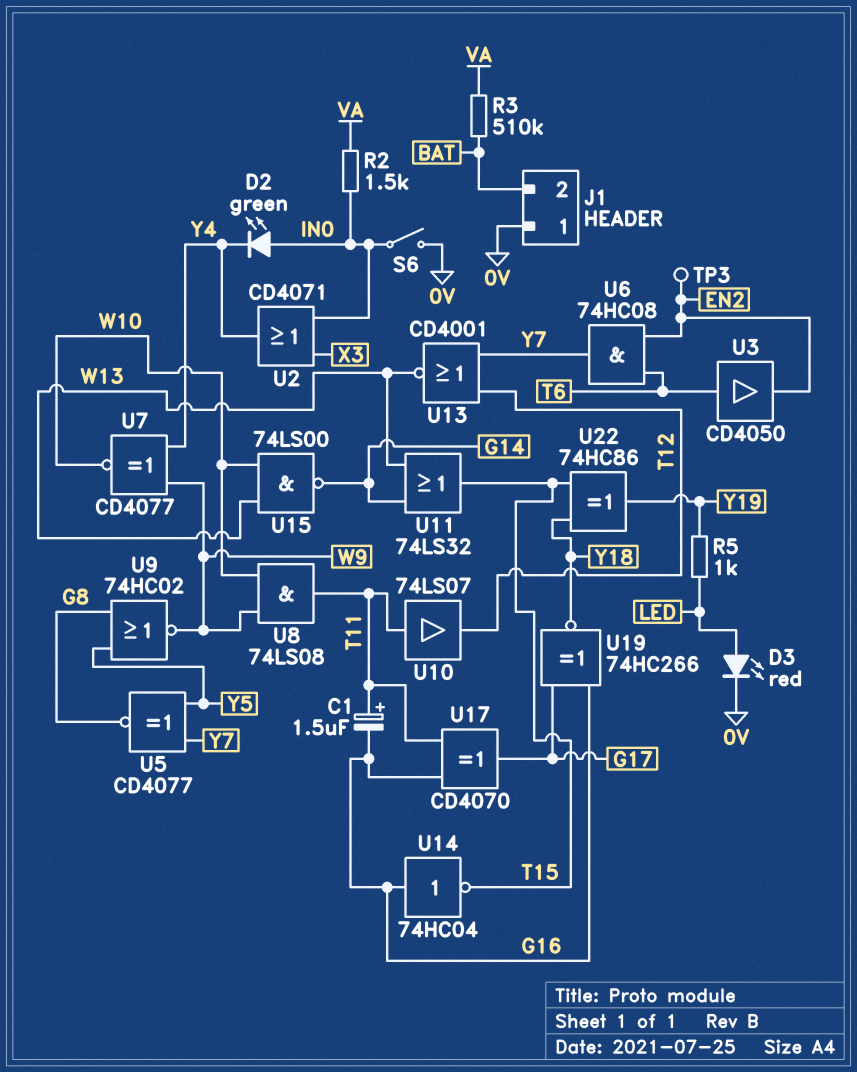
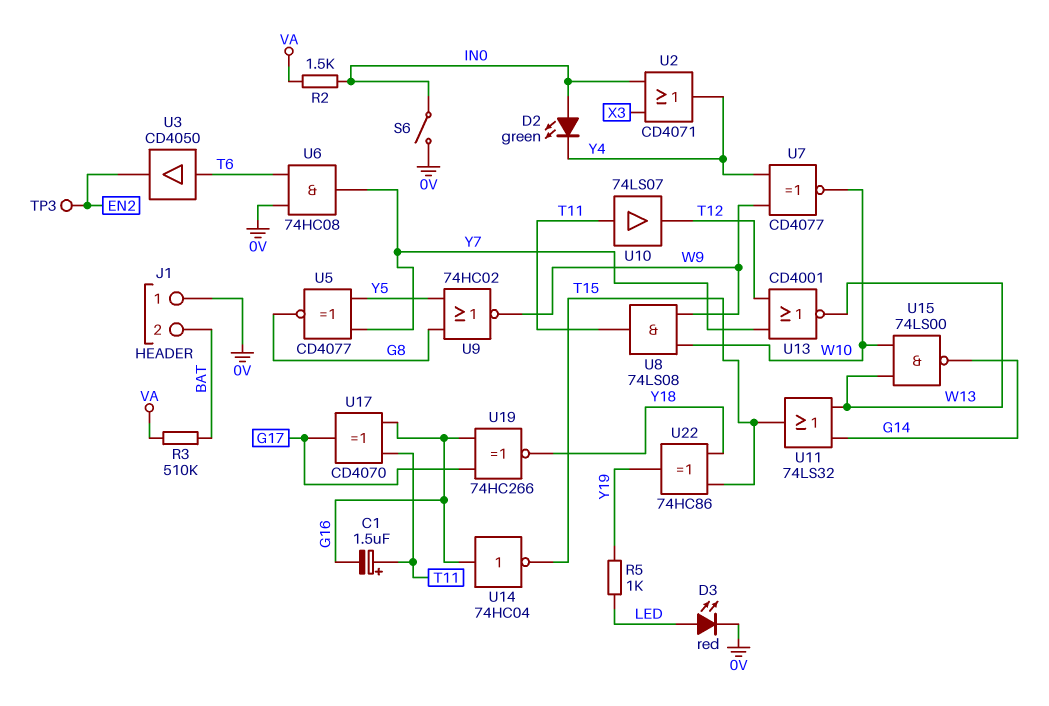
U6: AND 74HC08 (in EN2, in T6, out Y7) -> AND 74HC08 (in 0V, in T6, out Y7)

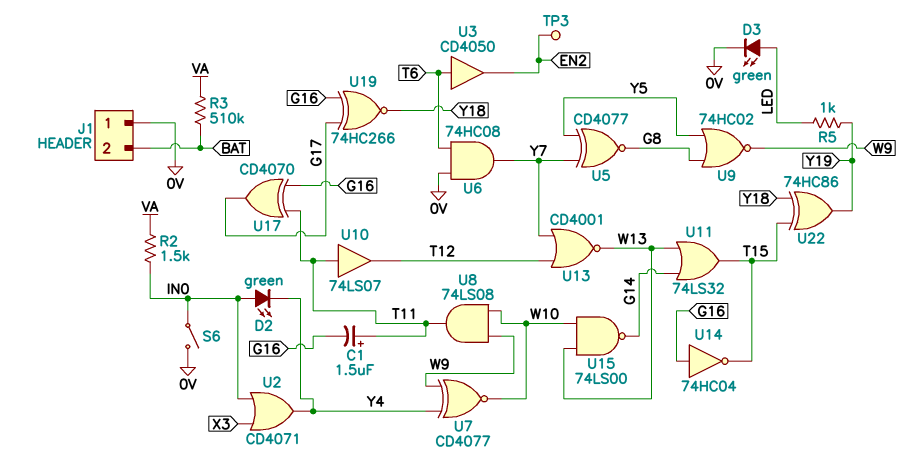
D3: LED red (A LED, K 0V) -> LED green (A LED, K 0V)

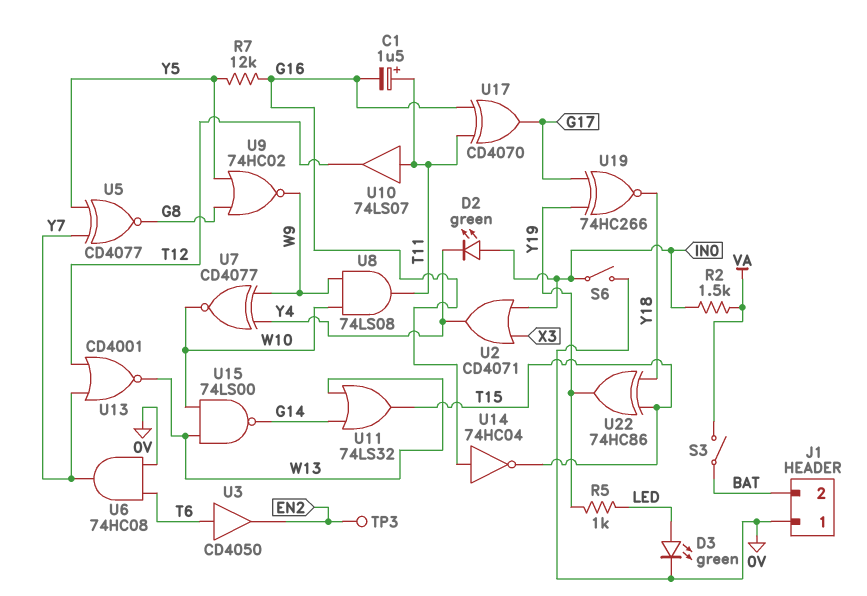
R3: 510k (BAT, VA) -> none
R7: none -> 12k (G16, Y5)
S3: none -> switch (BAT, VA)
U19: XNOR 74HC266 (in G16, in G17, out Y18) -> XNOR 74HC266 (in G17, in Y19, out Y18)

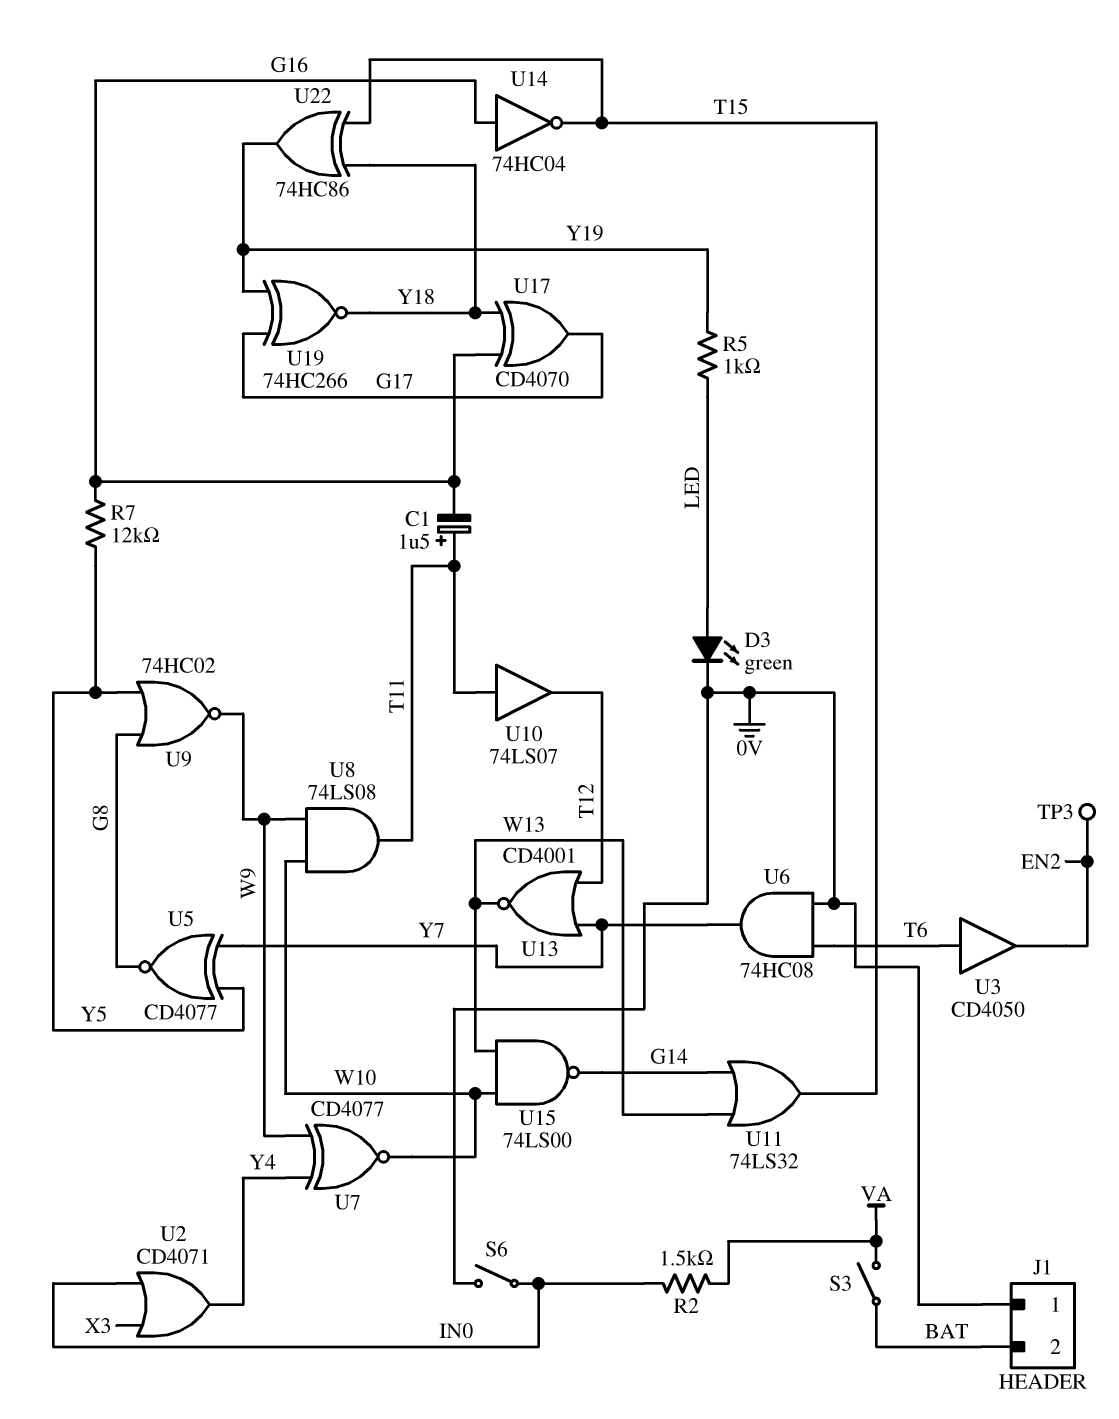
D2: LED green (A IN0, K Y4) -> none
U17: XOR CD4070 (in G16, in T11, out G17) -> XOR CD4070 (in G16, in Y18, out G17)

